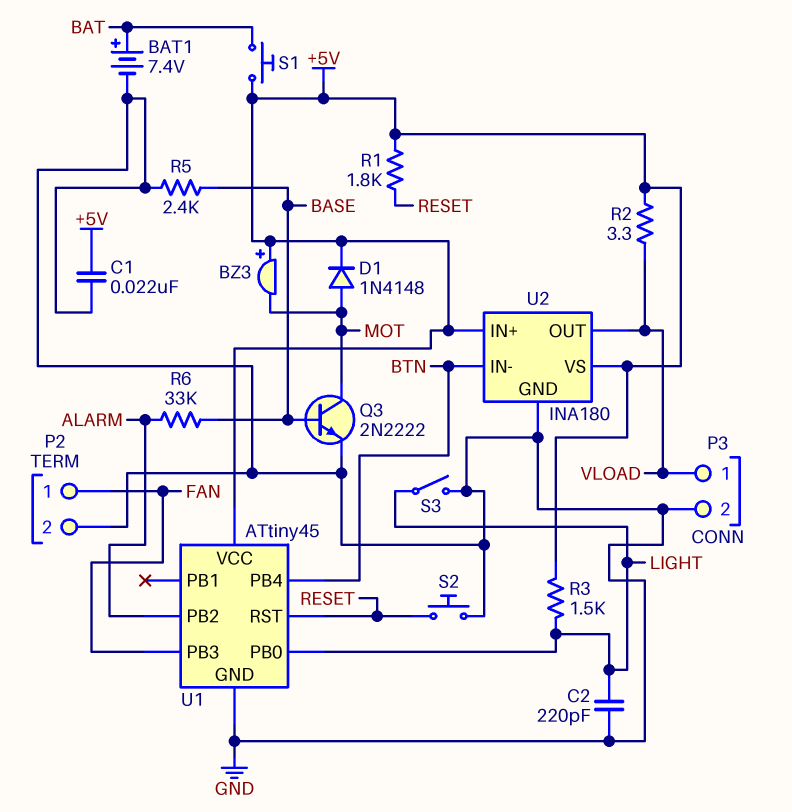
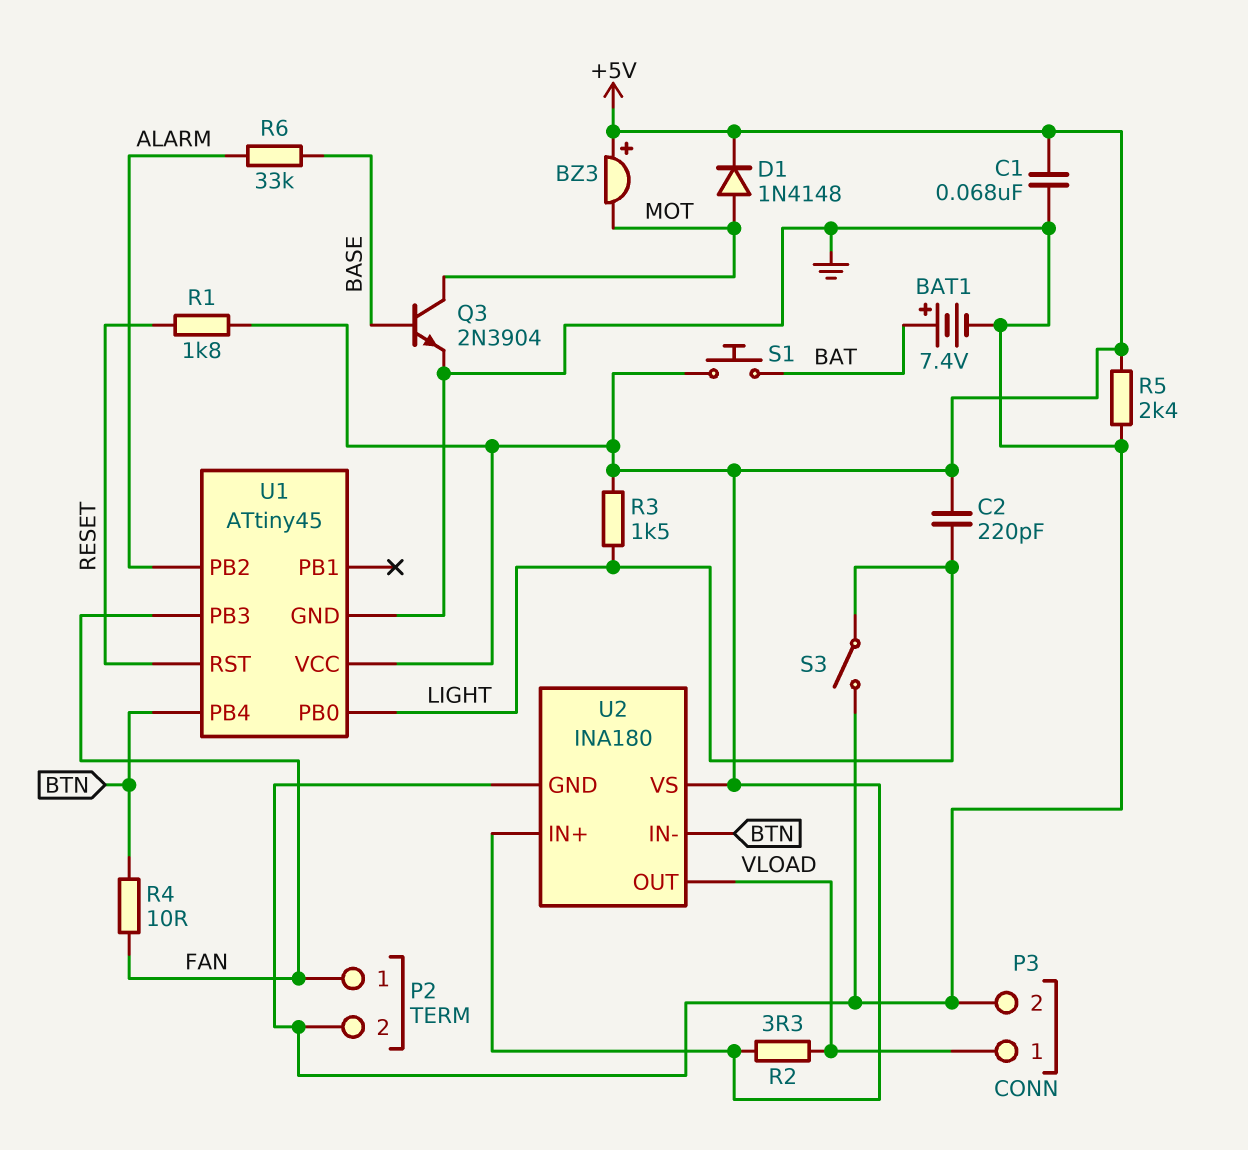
C1: 22nF (+5V, GND) -> 68nF (+5V, GND)
C2: 220pF (GND, LIGHT) -> 220pF (+5V, LIGHT)
Q3: NPN 2N2222 (B BASE, C MOT, E GND) -> NPN 2N3904 (B BASE, C MOT, E GND)
R4: none -> 10 (BTN, FAN)
R5: 2.4k (BASE, GND) -> 2.4k (+5V, GND)
S2: button (GND, RESET) -> none

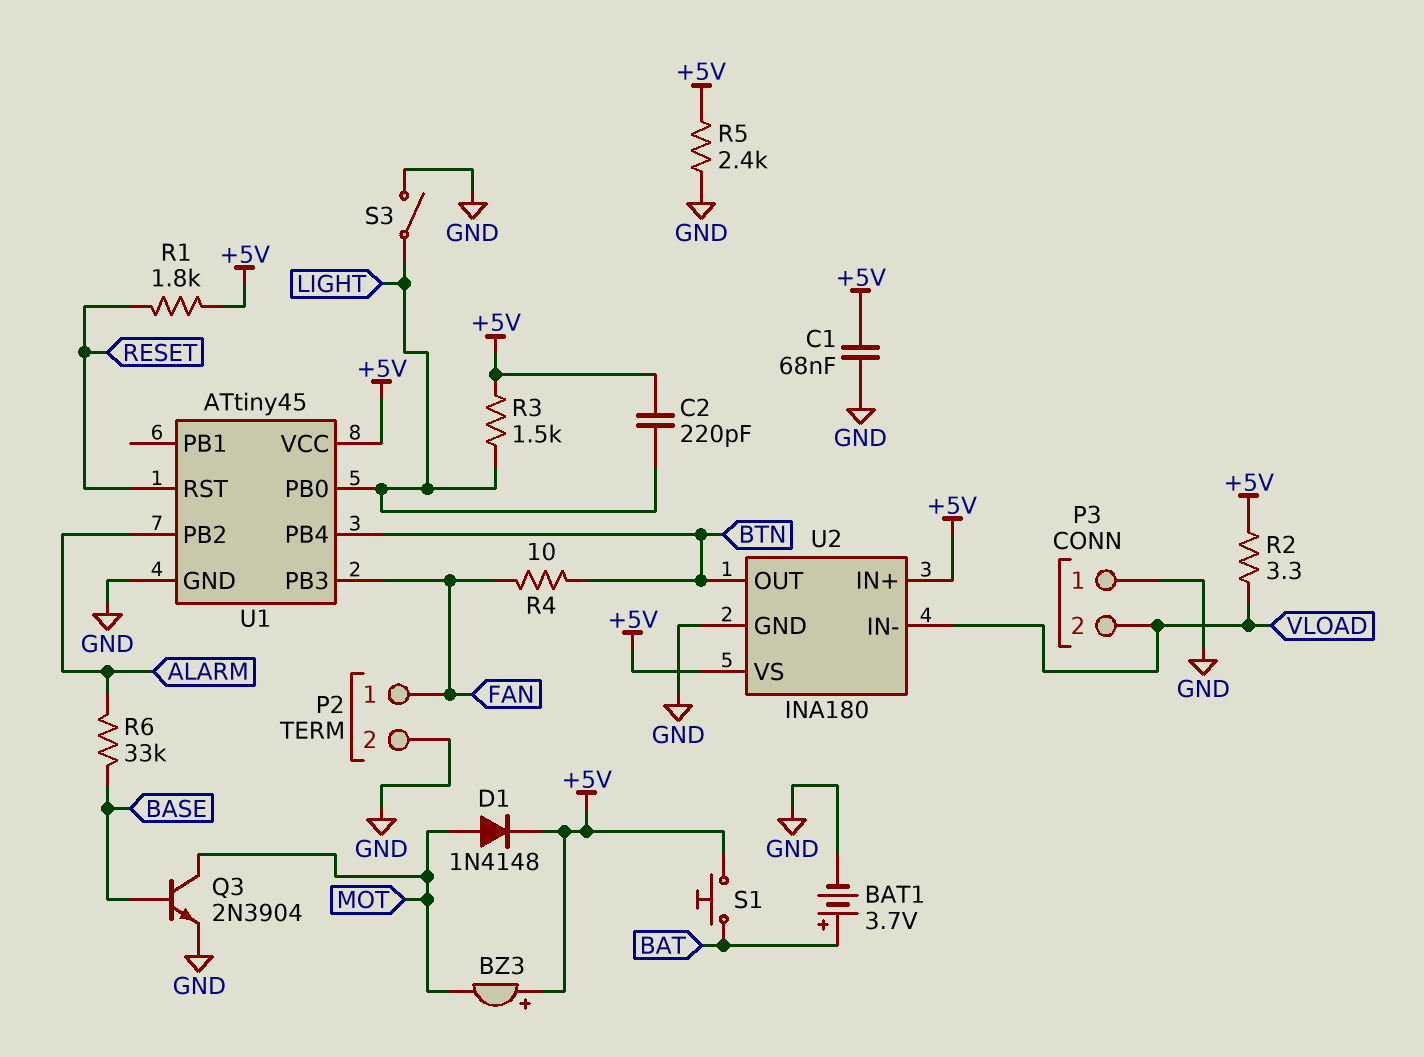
BAT1: 7.4V (plus BAT, minus GND) -> 3.7V (plus BAT, minus GND)
P3 pin 1: VLOAD -> GND
P3 pin 2: GND -> VLOAD
U2 pin IN-: BTN -> VLOAD
U2 pin OUT: VLOAD -> BTN

